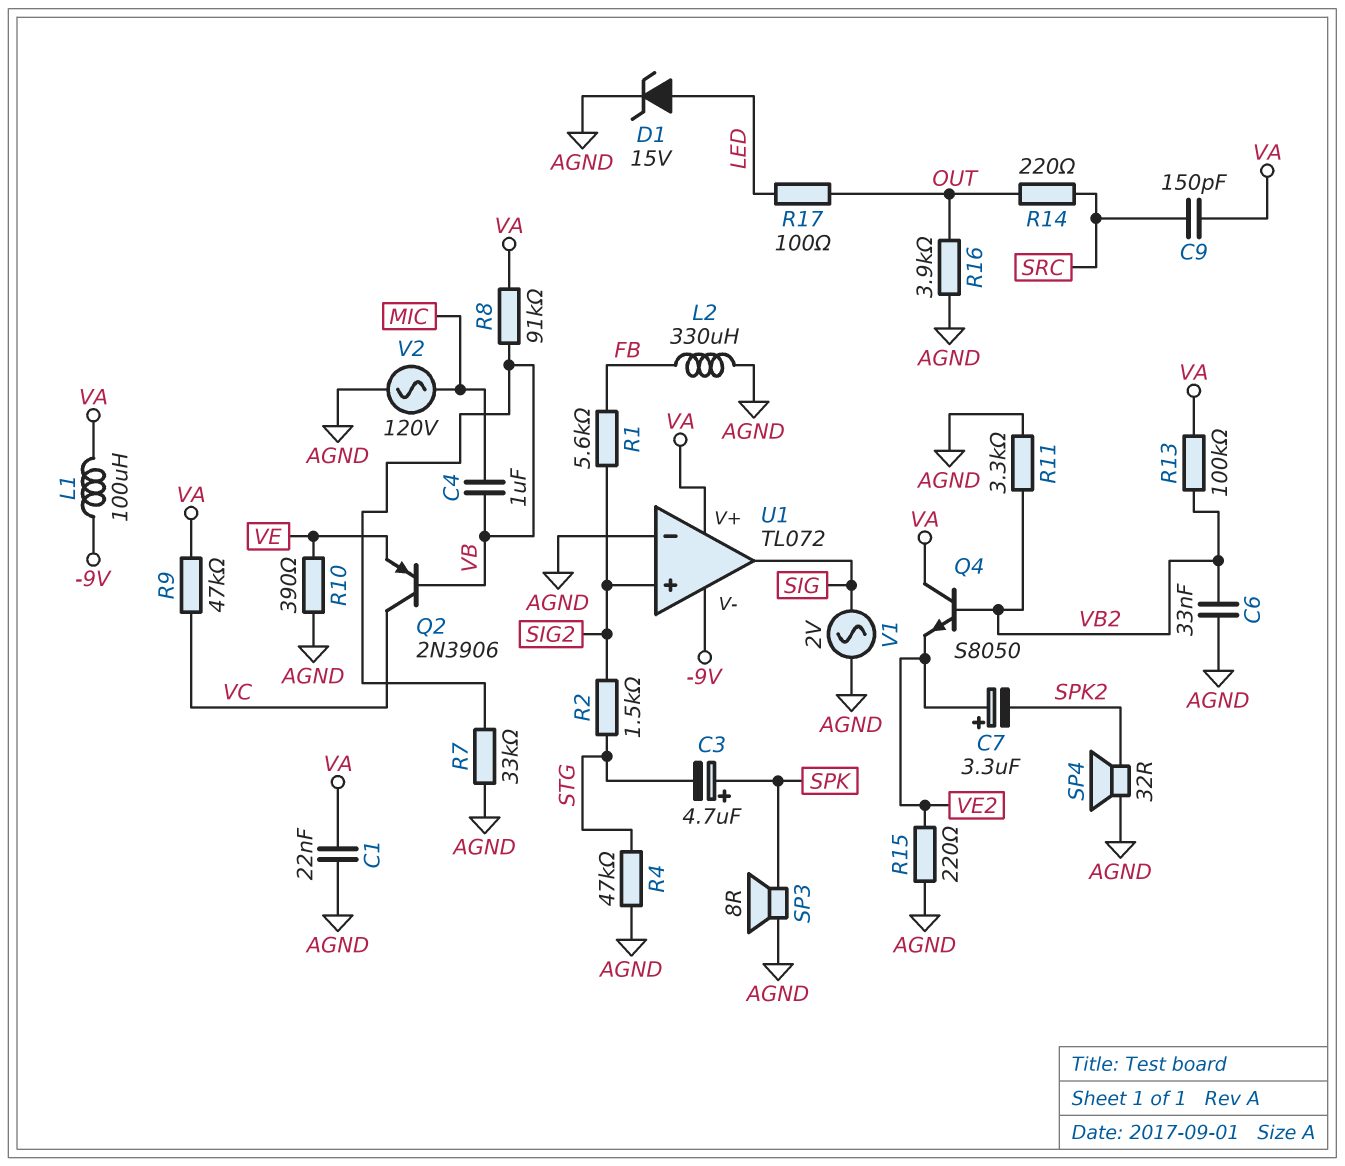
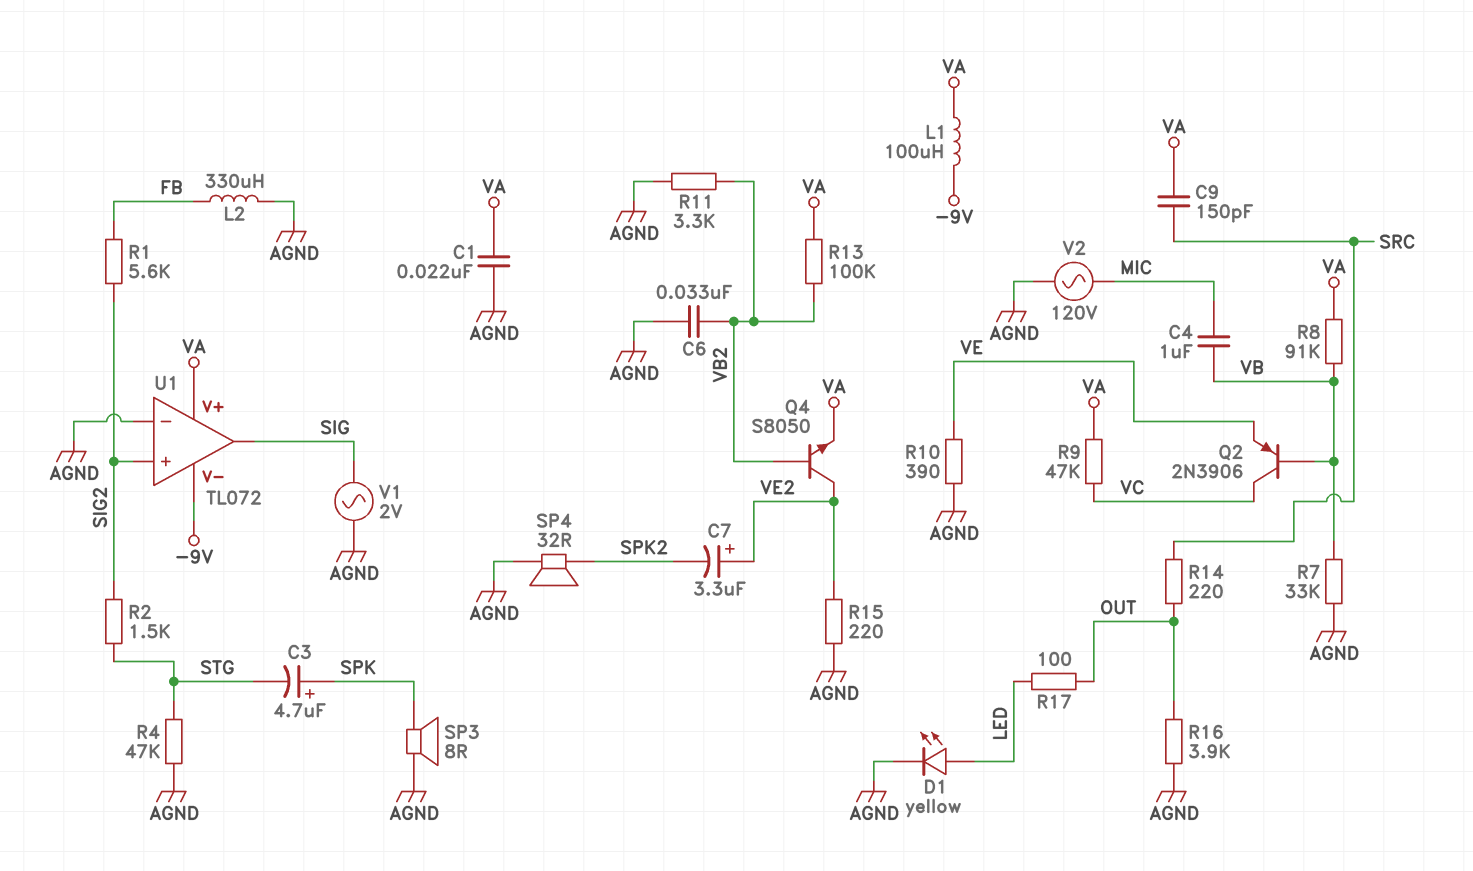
D1: zener 15V (A LED, K AGND) -> LED yellow (A LED, K AGND)
Q4: NPN S8050 (B VB2, C VA, E VE2) -> NPN S8050 (B VB2, C VE2, E VA)

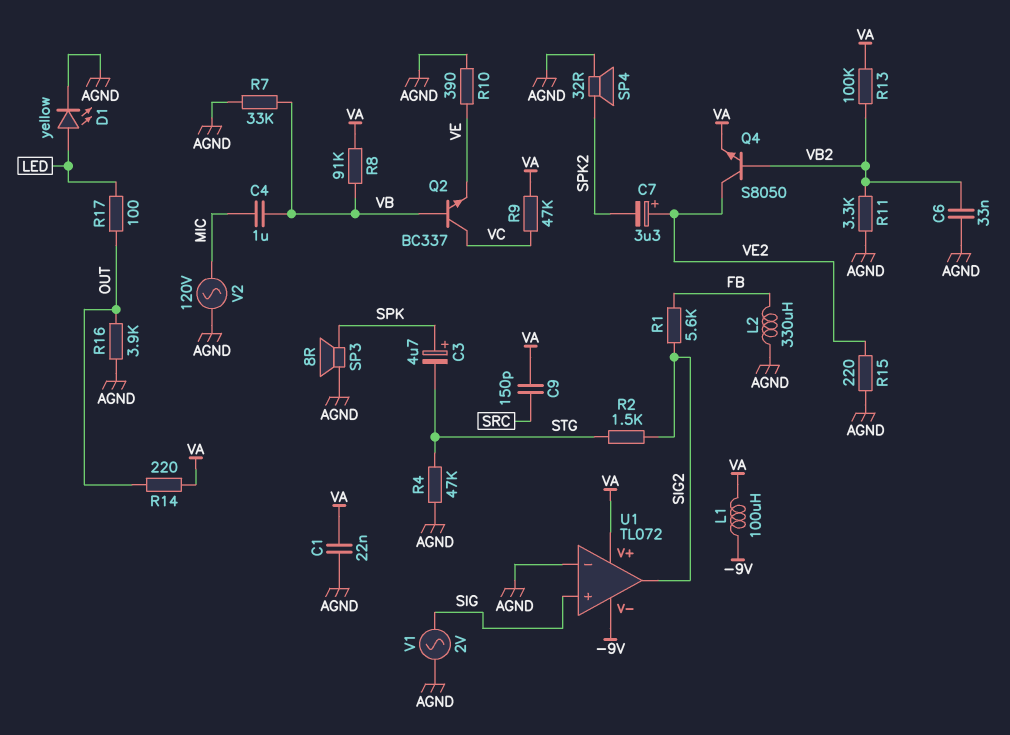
Q2: PNP 2N3906 (B VB, C VC, E VE) -> NPN BC337 (B VB, C VC, E VE)
R14: 220 (OUT, SRC) -> 220 (OUT, VA)
U1 pin in+: SIG2 -> SIG
U1 pin out: SIG -> SIG2

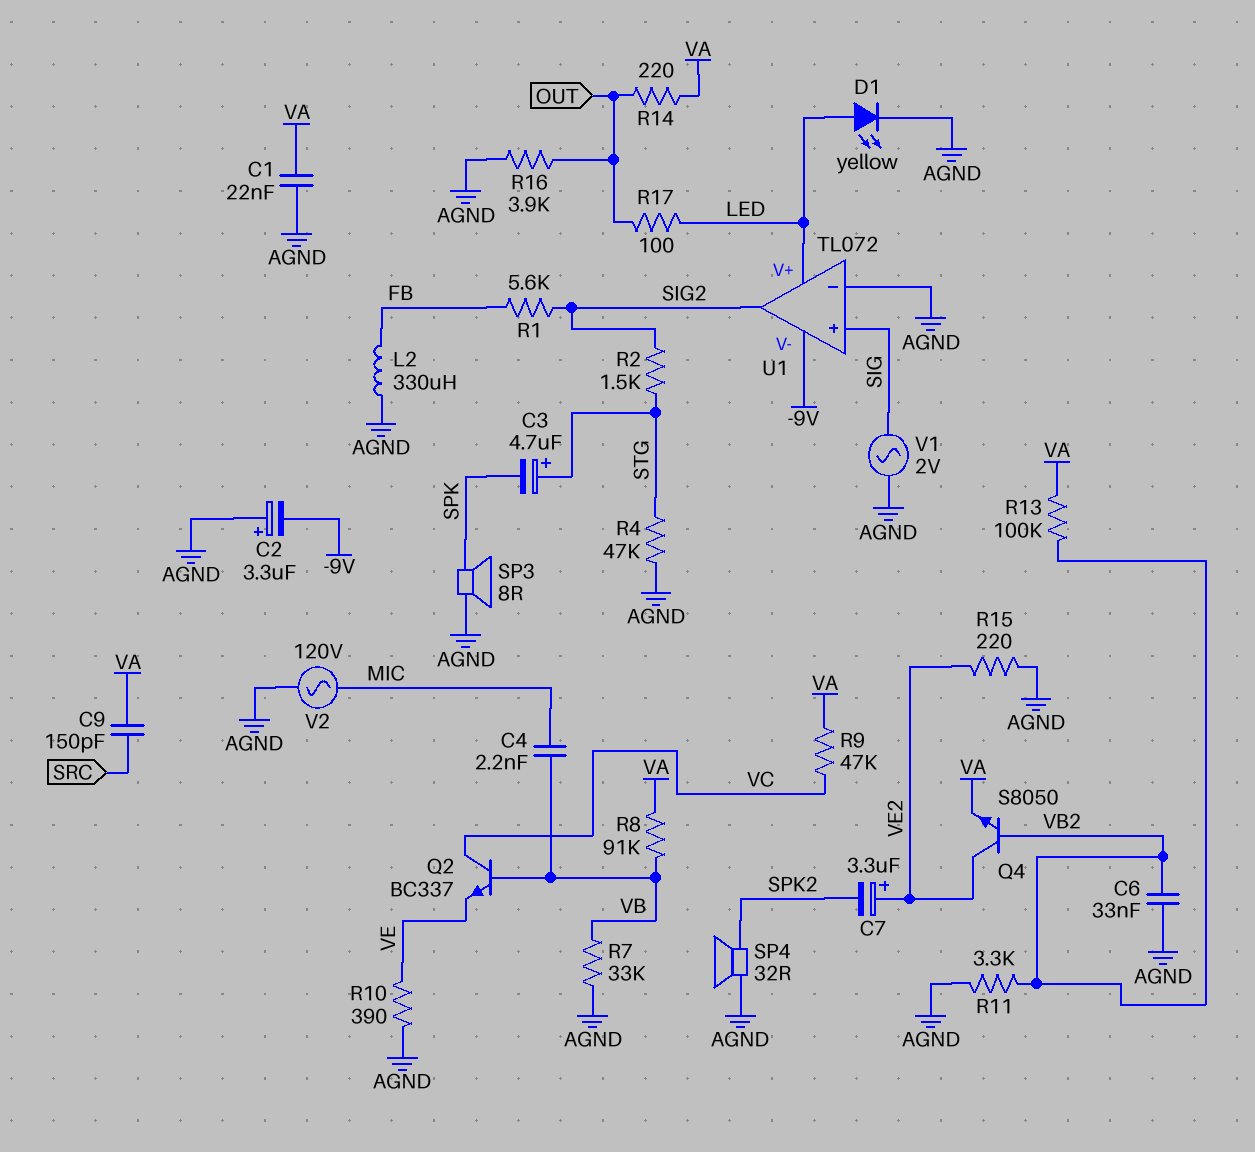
C2: none -> 3.3uF (plus AGND, minus -9V)
C3: 4.7uF (plus SPK, minus STG) -> 4.7uF (plus STG, minus SPK)
C4: 1uF (MIC, VB) -> 2.2nF (MIC, VB)
L1: 100uH (-9V, VA) -> none
U1 pin V+: VA -> LED

